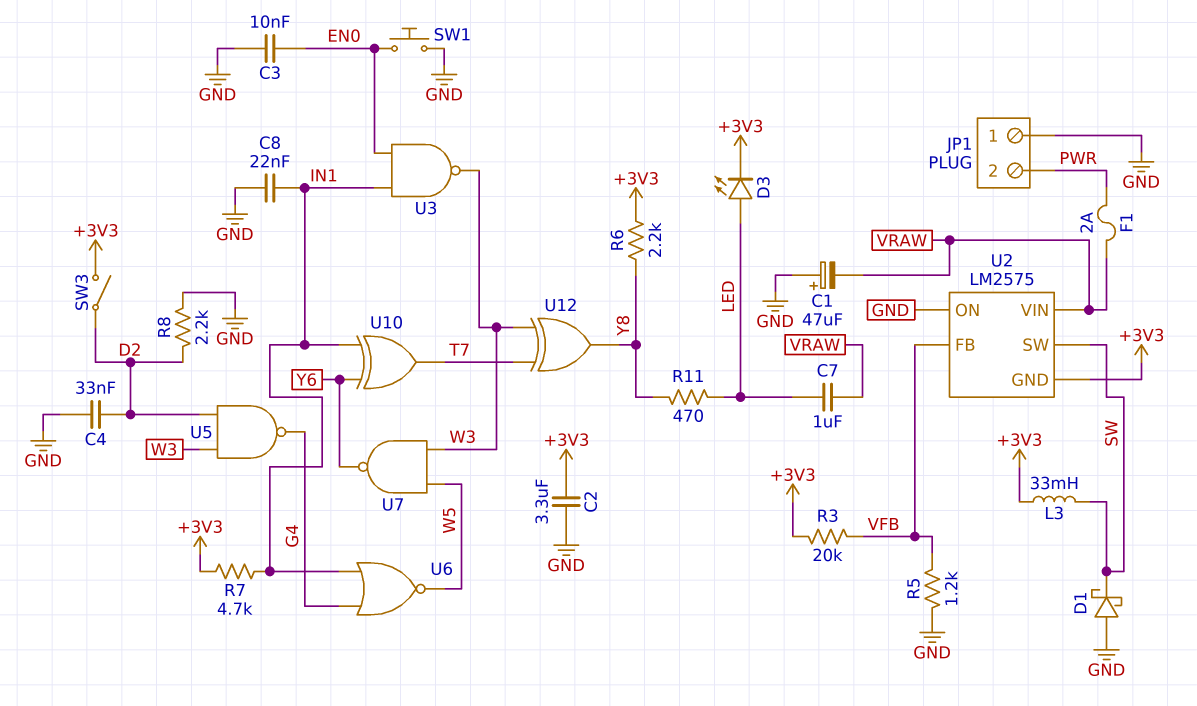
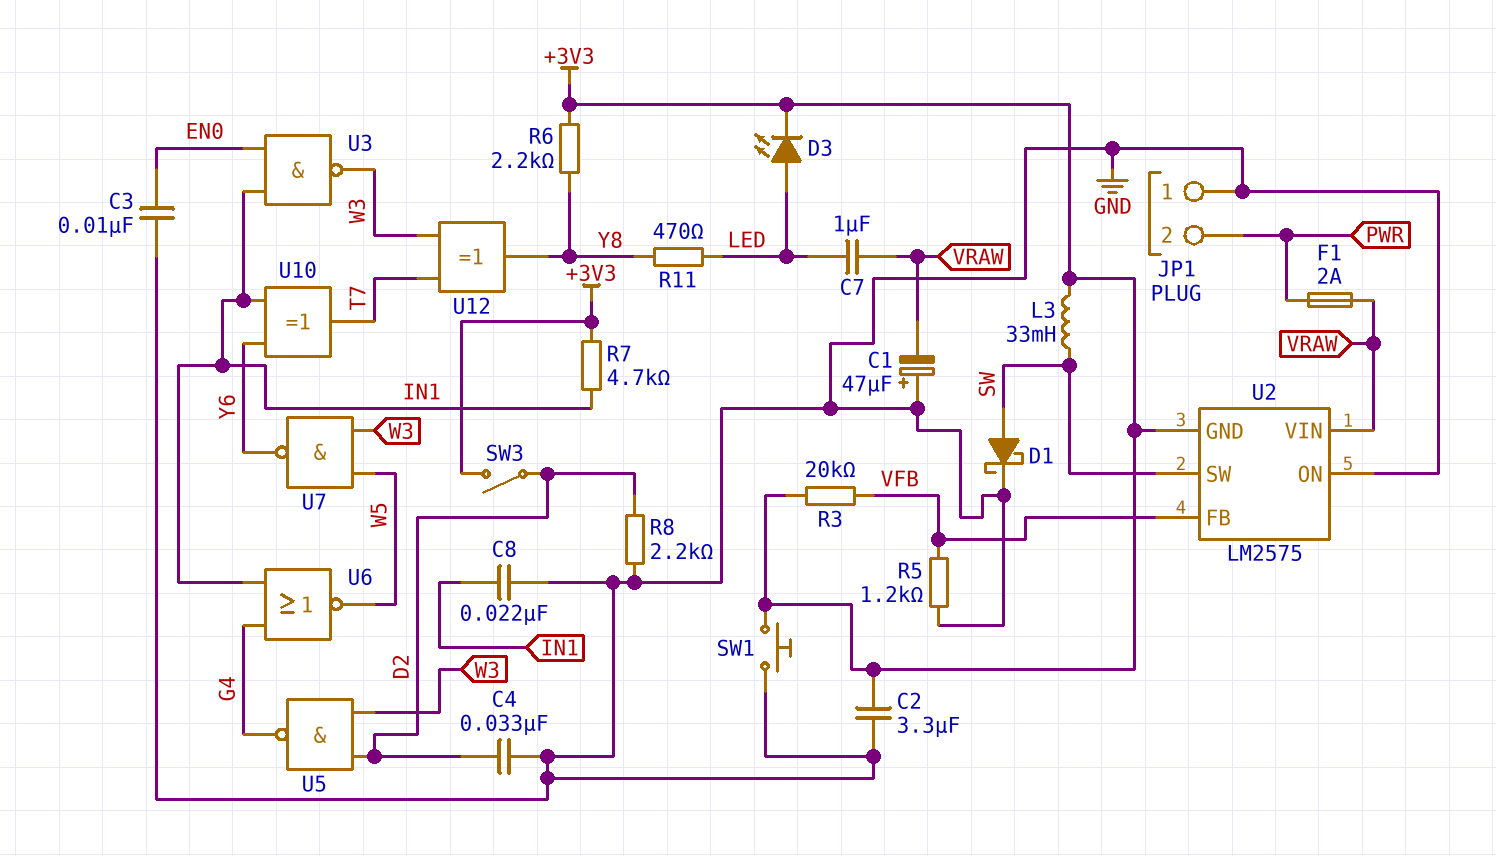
D1: schottky (A GND, K SW) -> schottky (A SW, K GND)
SW1: button (EN0, GND) -> button (+3V3, GND)

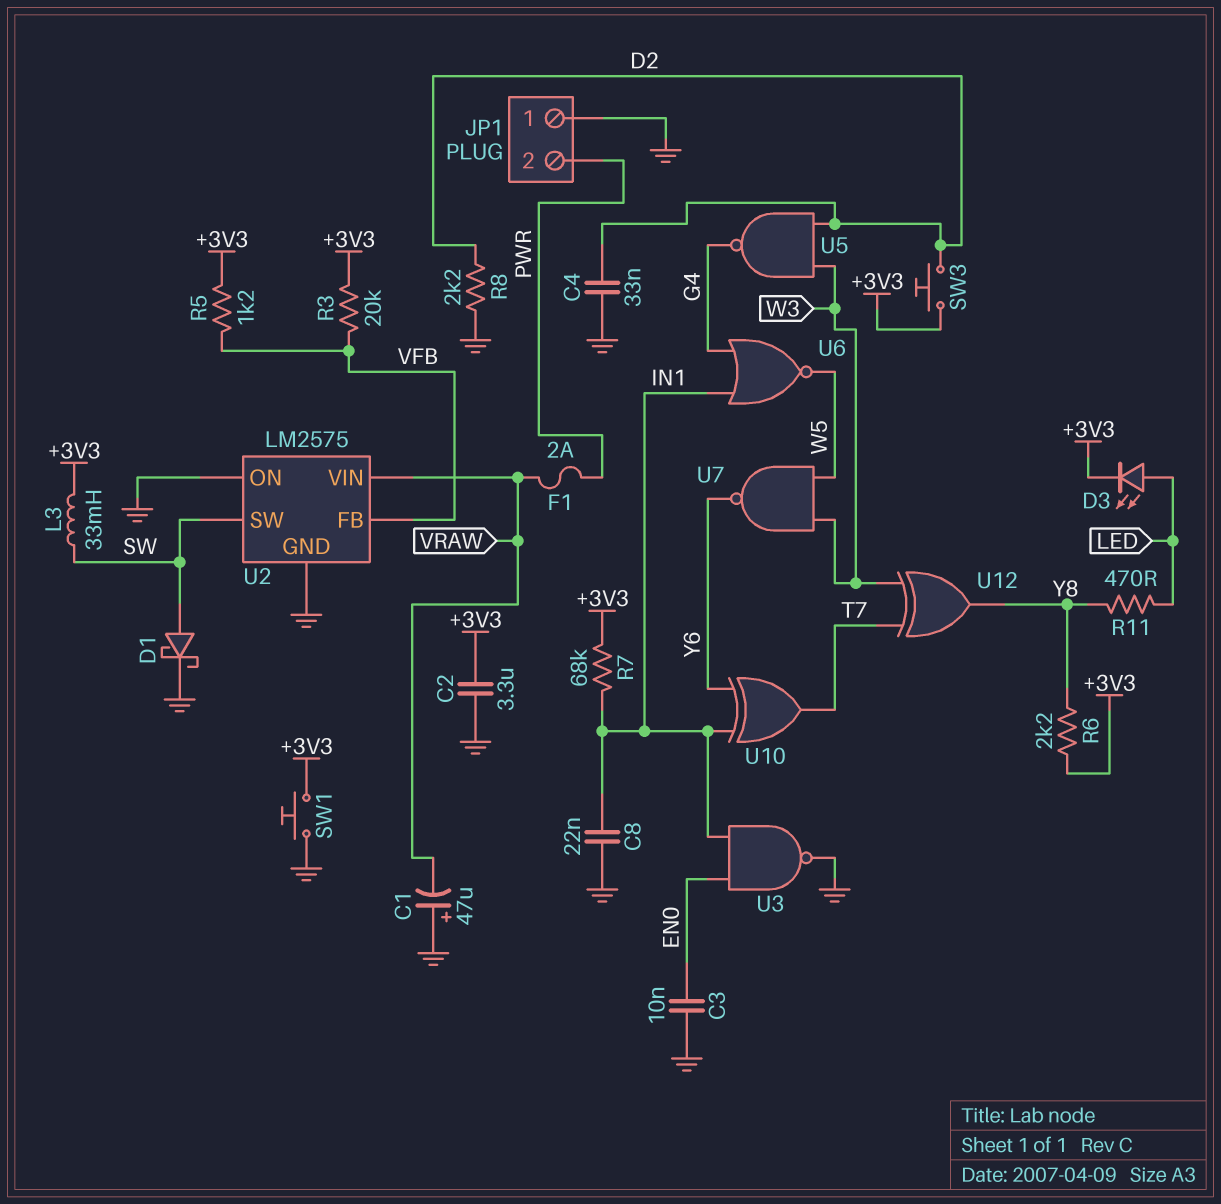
C7: 1uF (LED, VRAW) -> none
R5: 1.2k (GND, VFB) -> 1.2k (+3V3, VFB)
R7: 4.7k (+3V3, IN1) -> 68k (+3V3, IN1)
SW3: switch (+3V3, D2) -> button (+3V3, D2)
U2 pin GND: +3V3 -> GND
U3: NAND (in EN0, in IN1, out W3) -> NAND (in EN0, in IN1, out GND)

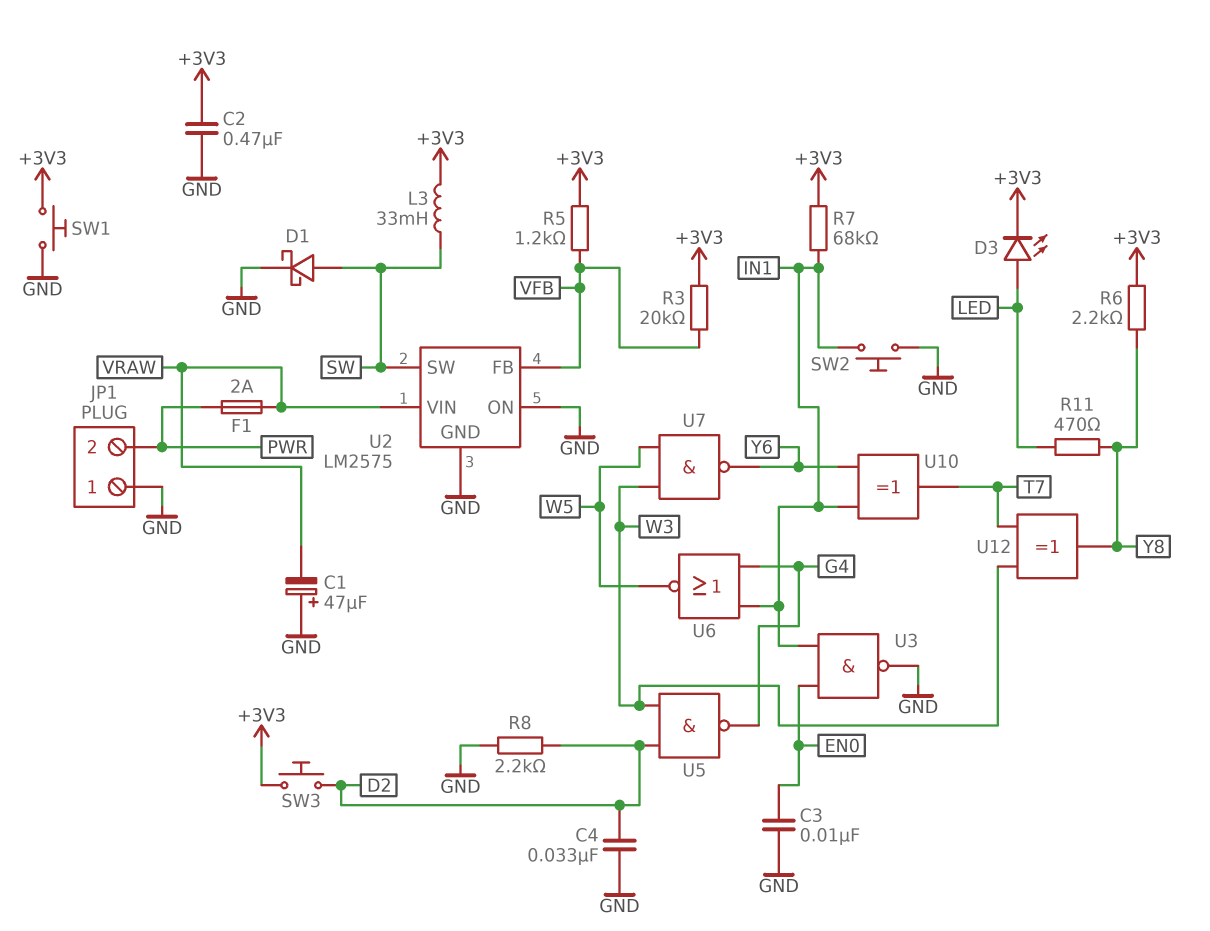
C2: 3.3uF (+3V3, GND) -> 470nF (+3V3, GND)
C8: 22nF (GND, IN1) -> none
SW2: none -> button (GND, IN1)

